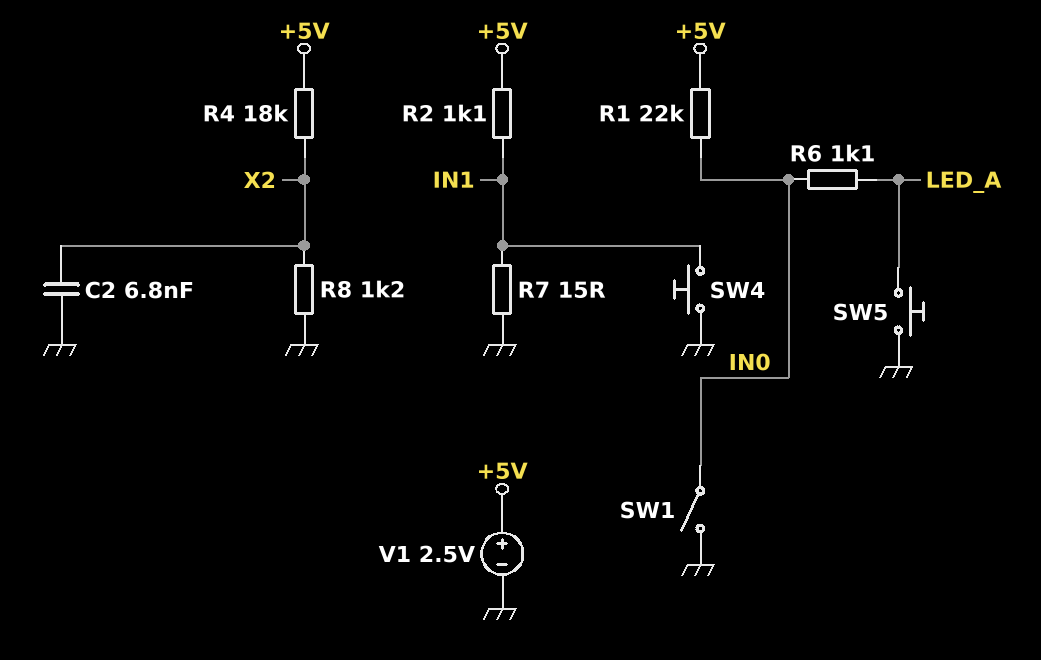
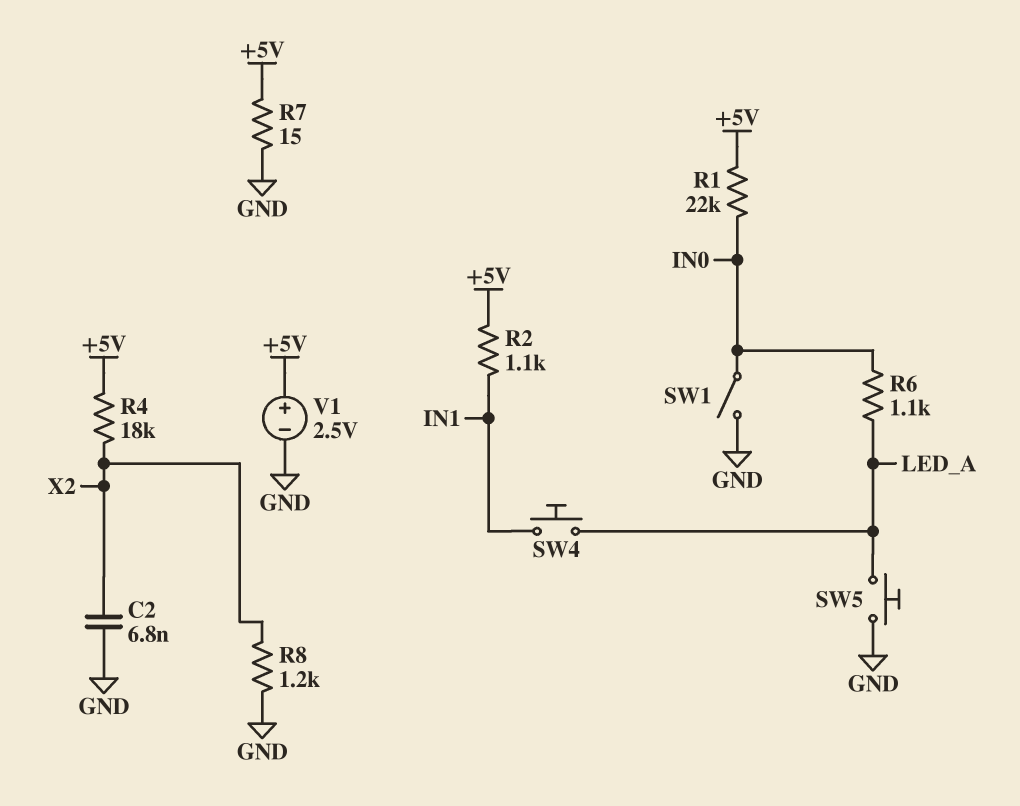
R7: 15 (GND, IN1) -> 15 (+5V, GND)
SW4: button (GND, IN1) -> button (IN1, LED_A)

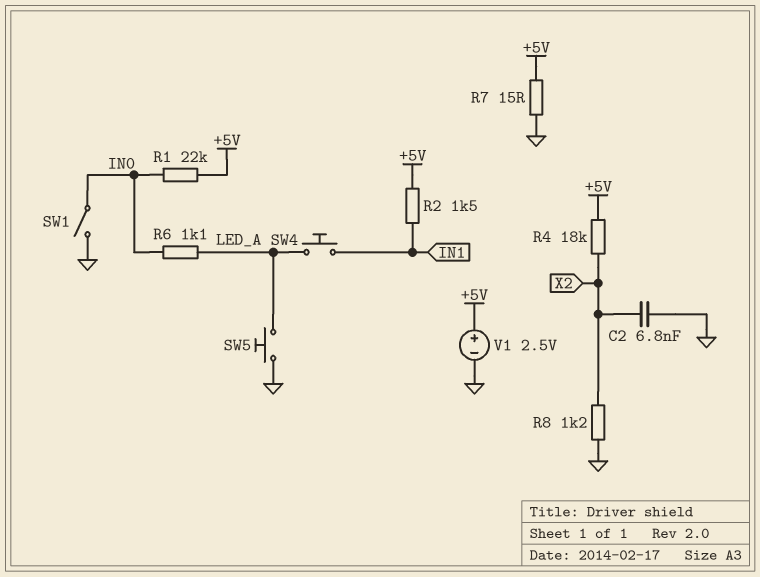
R2: 1.1k (+5V, IN1) -> 1.5k (+5V, IN1)

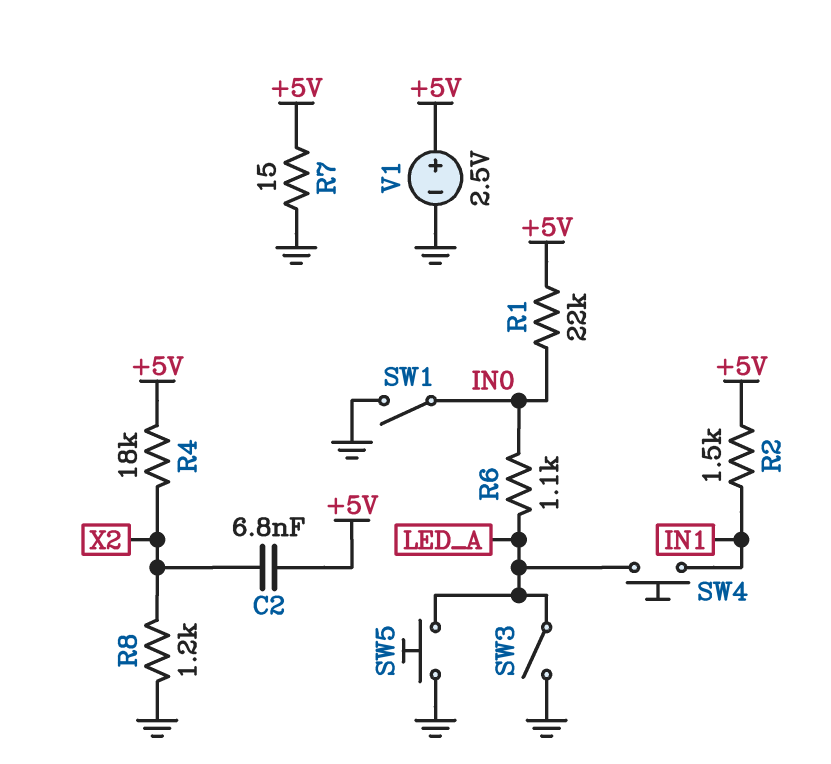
C2: 6.8nF (GND, X2) -> 6.8nF (+5V, X2)
SW3: none -> switch (GND, LED_A)

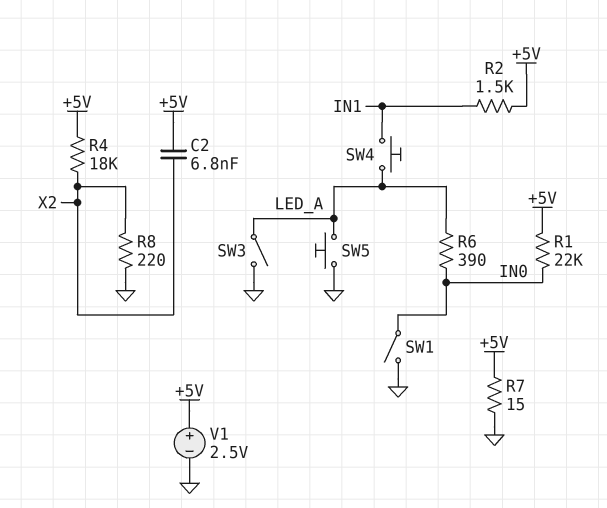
R6: 1.1k (IN0, LED_A) -> 390 (IN0, LED_A)
R8: 1.2k (GND, X2) -> 220 (GND, X2)

